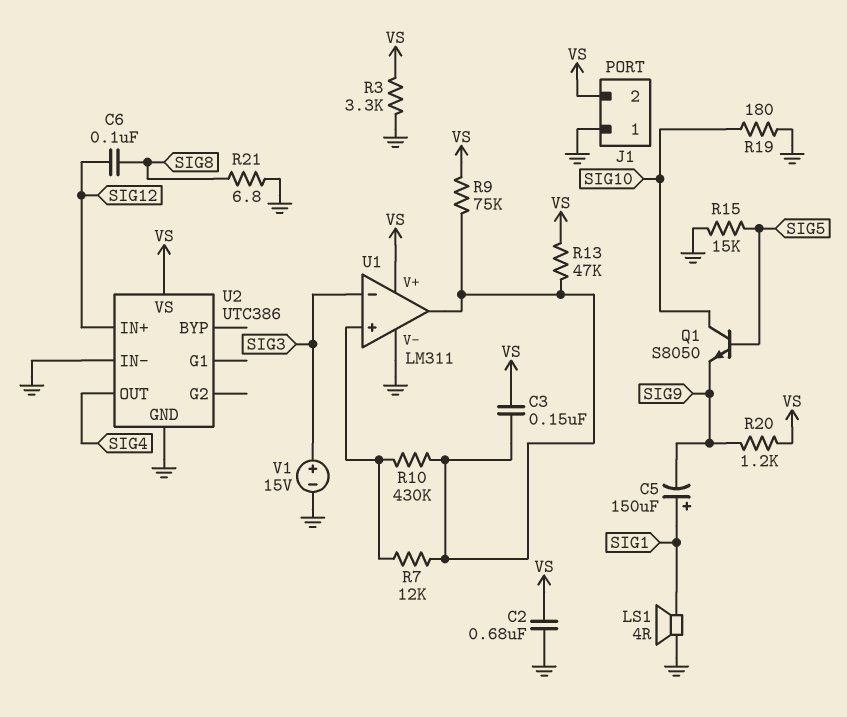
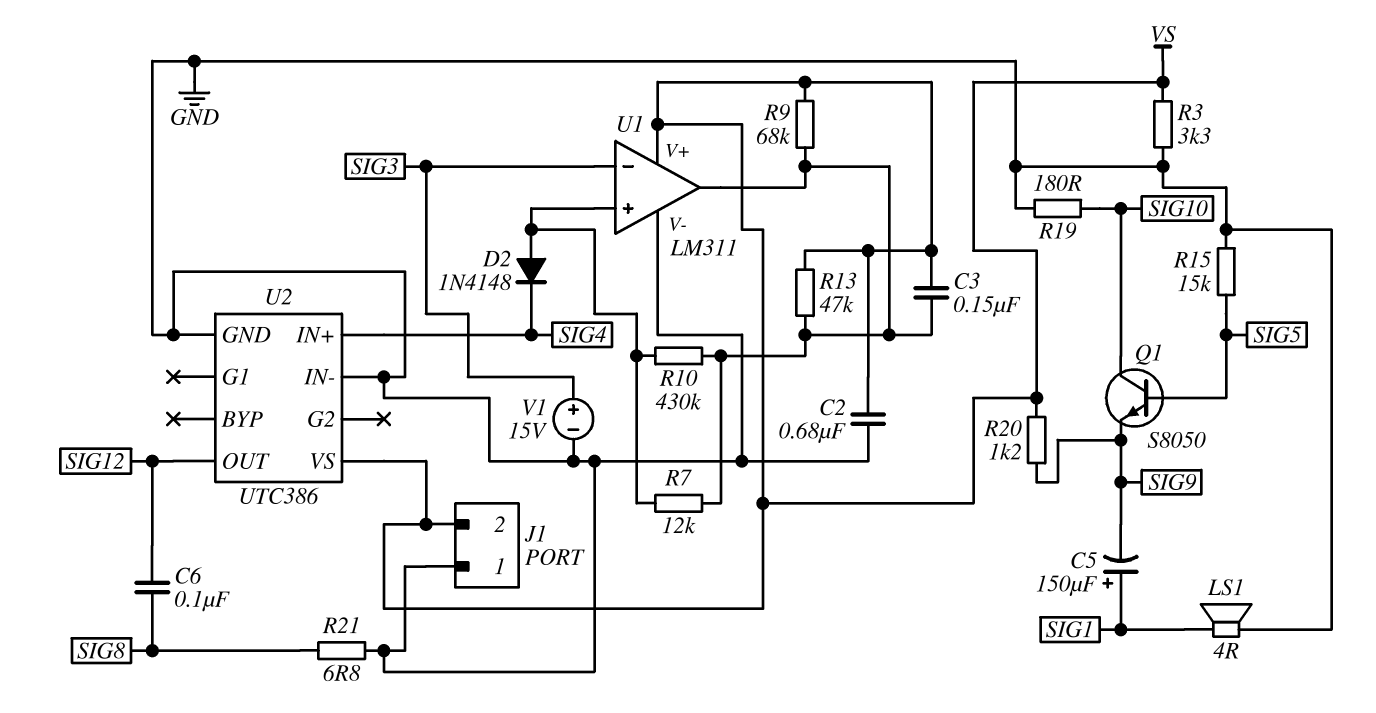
D2: none -> diode 1N4148 (A U1/in+, K SIG4)
R9: 75k (U1/out, VS) -> 68k (U1/out, VS)
U2 pin IN+: SIG12 -> SIG4
U2 pin OUT: SIG4 -> SIG12

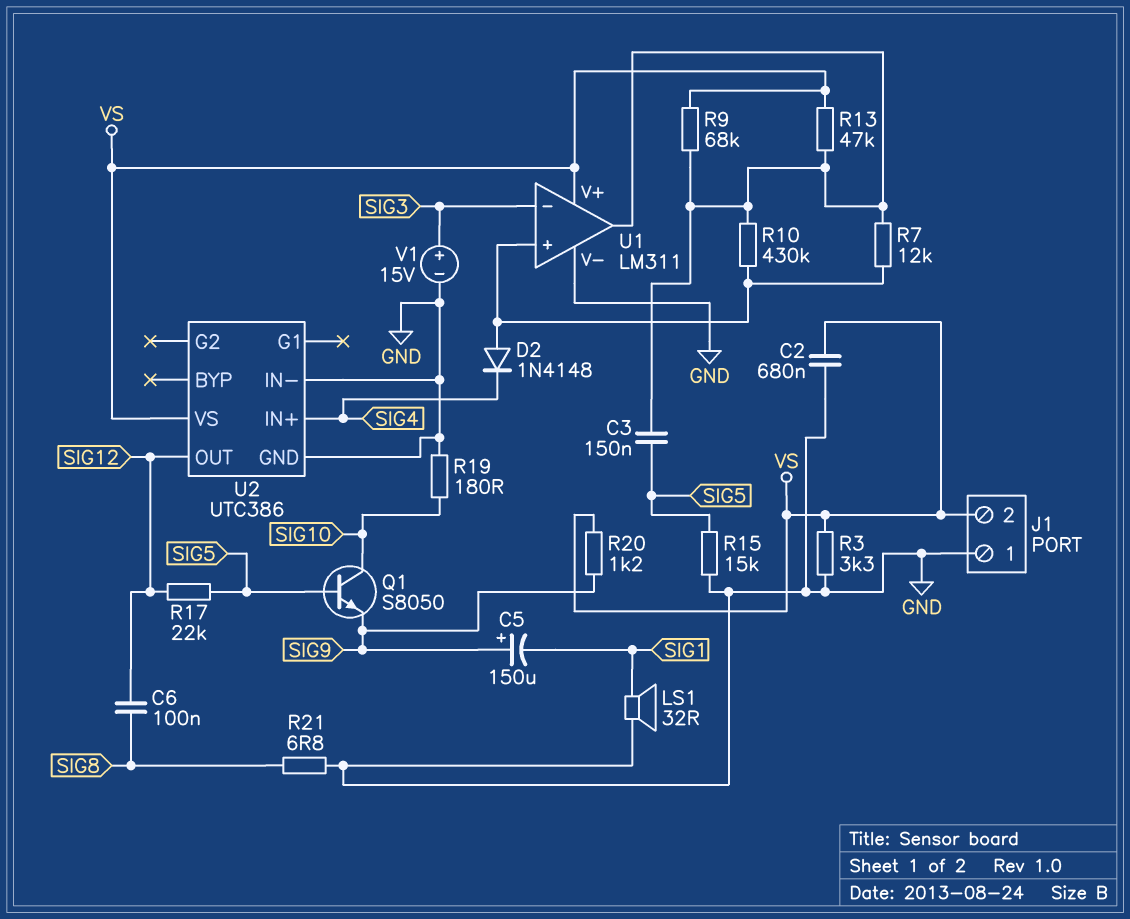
C3: 150nF (U1/out, VS) -> 150nF (SIG5, U1/out)
C5: 150uF (plus SIG1, minus SIG9) -> 150uF (plus SIG9, minus SIG1)
LS1: speaker 4R (GND, SIG1) -> speaker 32R (GND, SIG1)
R17: none -> 22k (SIG5, SIG12)

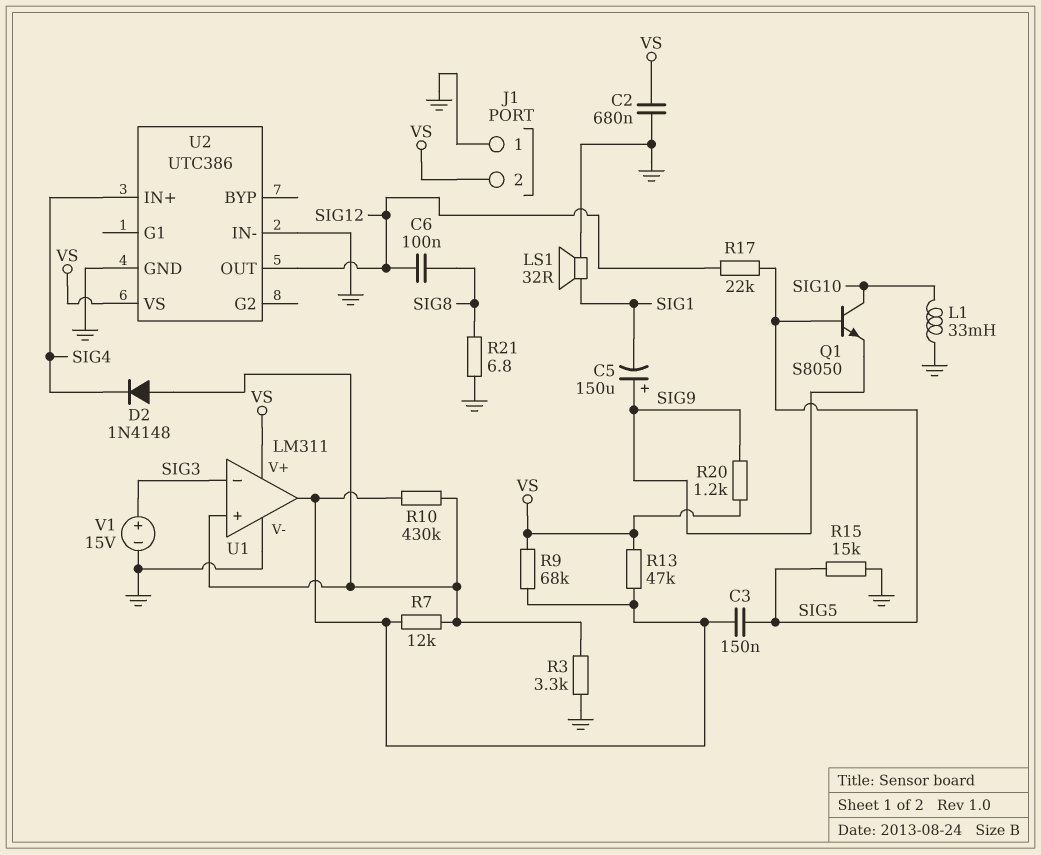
L1: none -> 33mH (GND, SIG10)
R3: 3.3k (GND, VS) -> 3.3k (GND, U1/in+)
R19: 180 (GND, SIG10) -> none

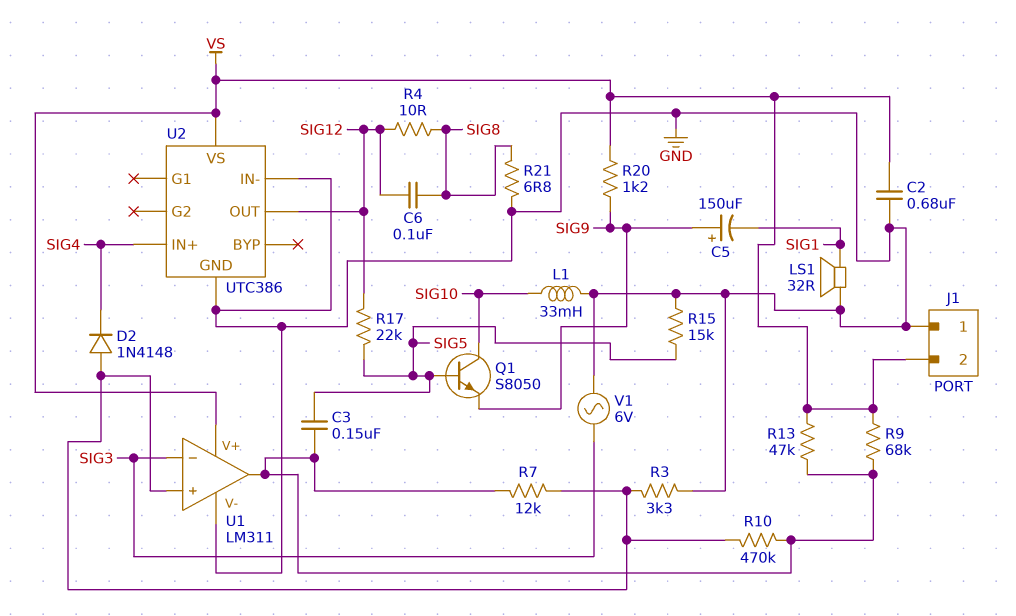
R4: none -> 10 (SIG8, SIG12)
R10: 430k (U1/in+, U1/out) -> 470k (U1/in+, U1/out)
V1: 15V (plus SIG3, minus GND) -> AC 6V (GND, SIG3)

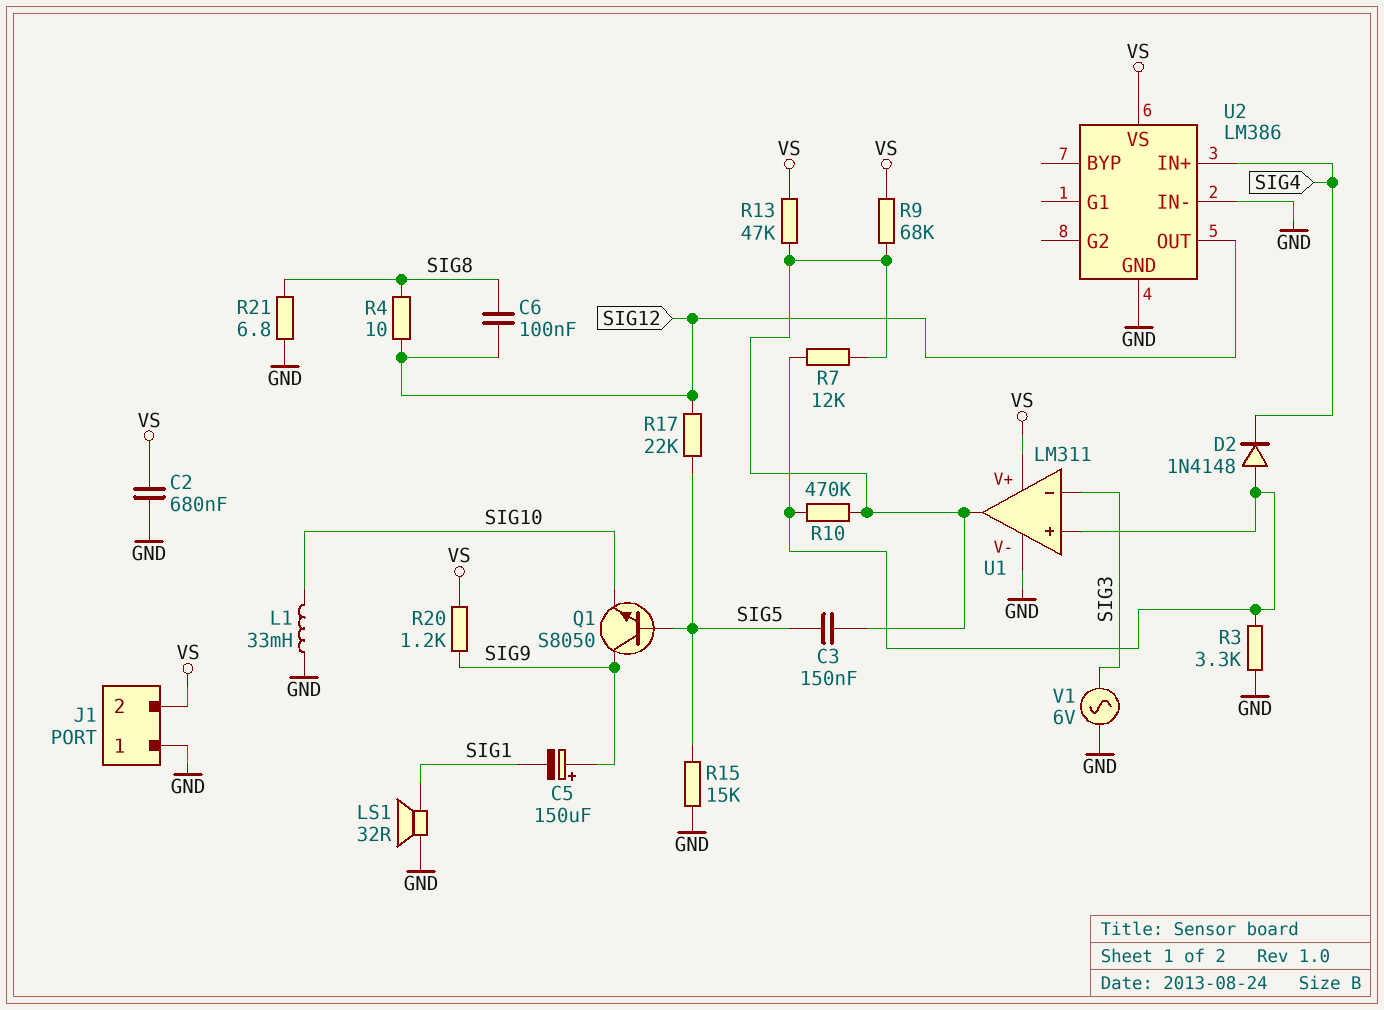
Q1: NPN S8050 (B SIG5, C SIG10, E SIG9) -> NPN S8050 (B SIG5, C SIG9, E SIG10)
U2: UTC386 -> LM386

